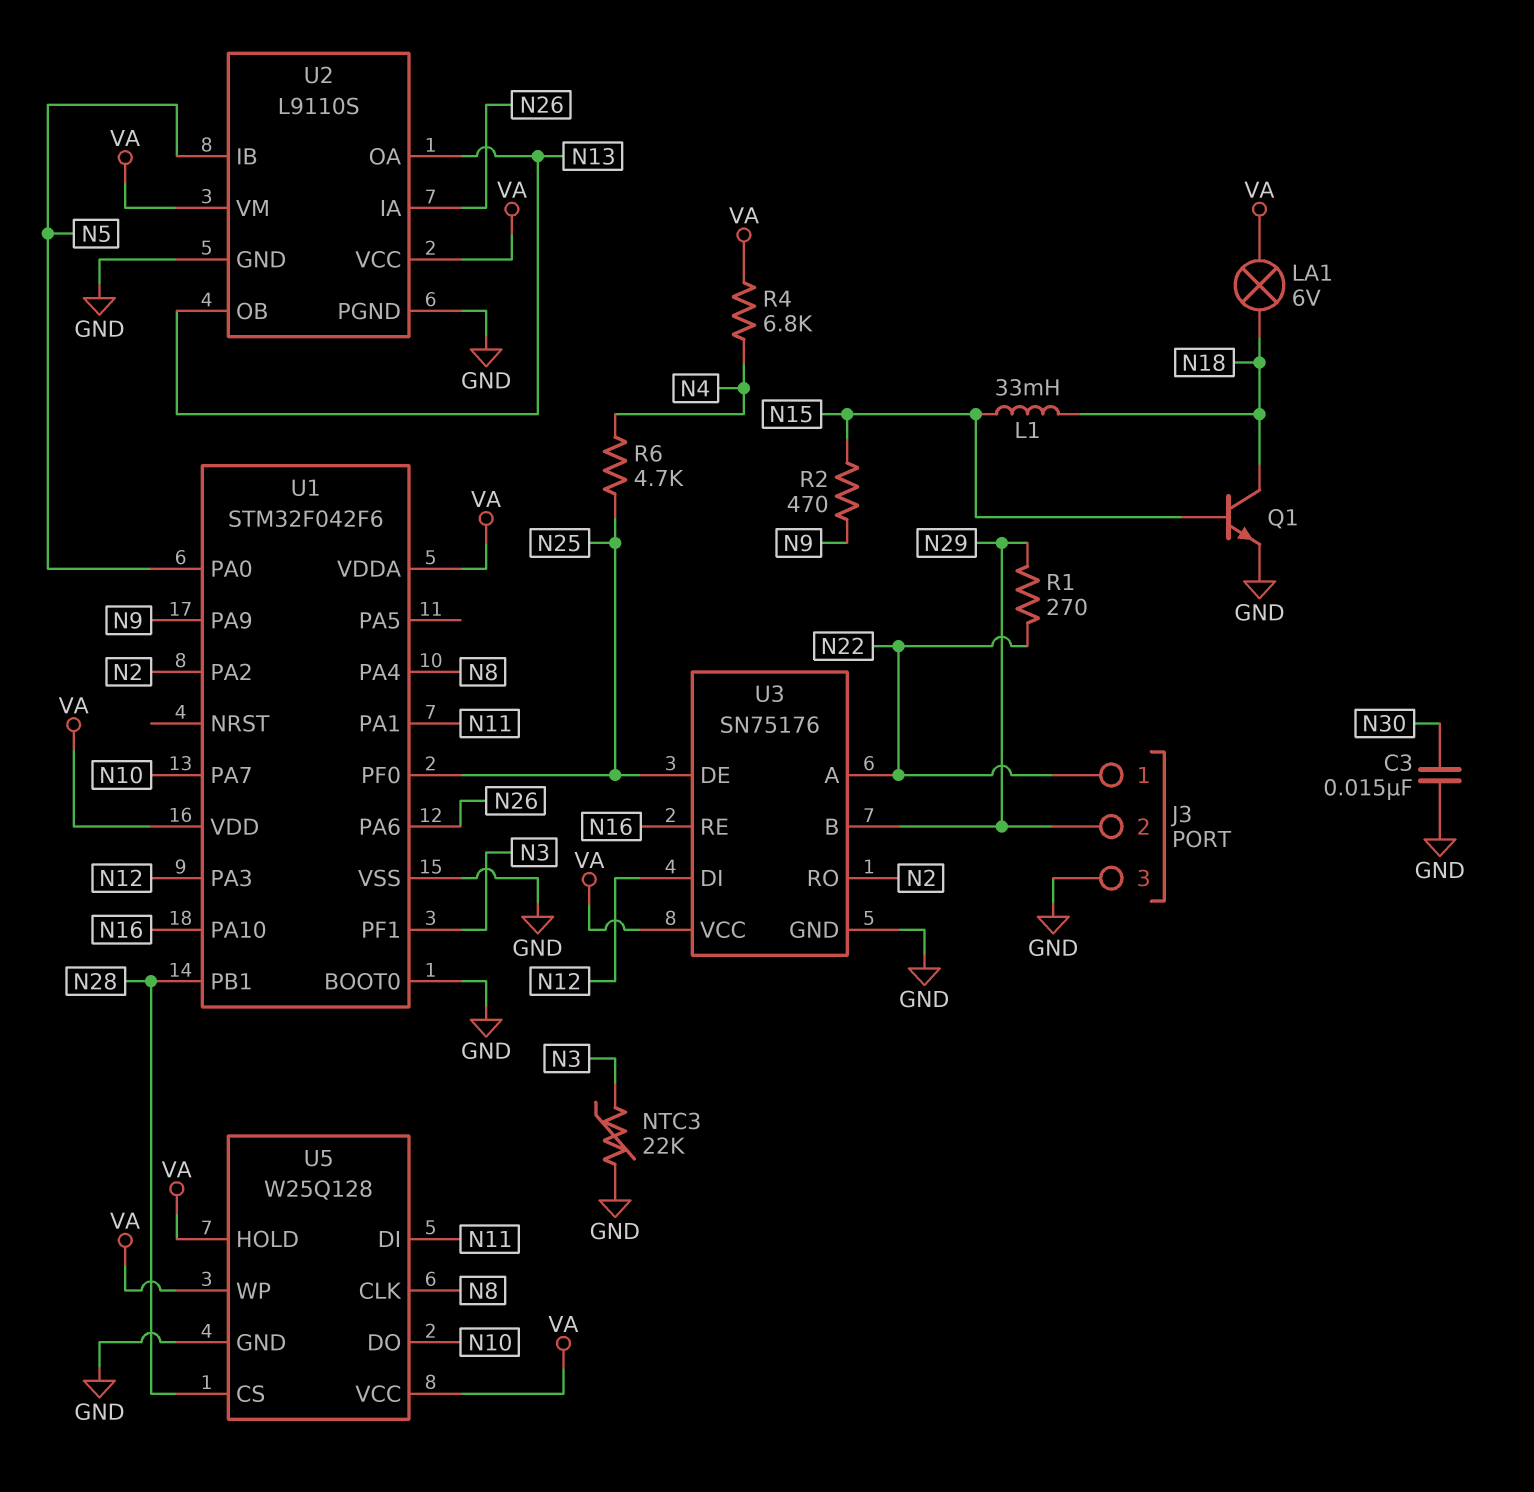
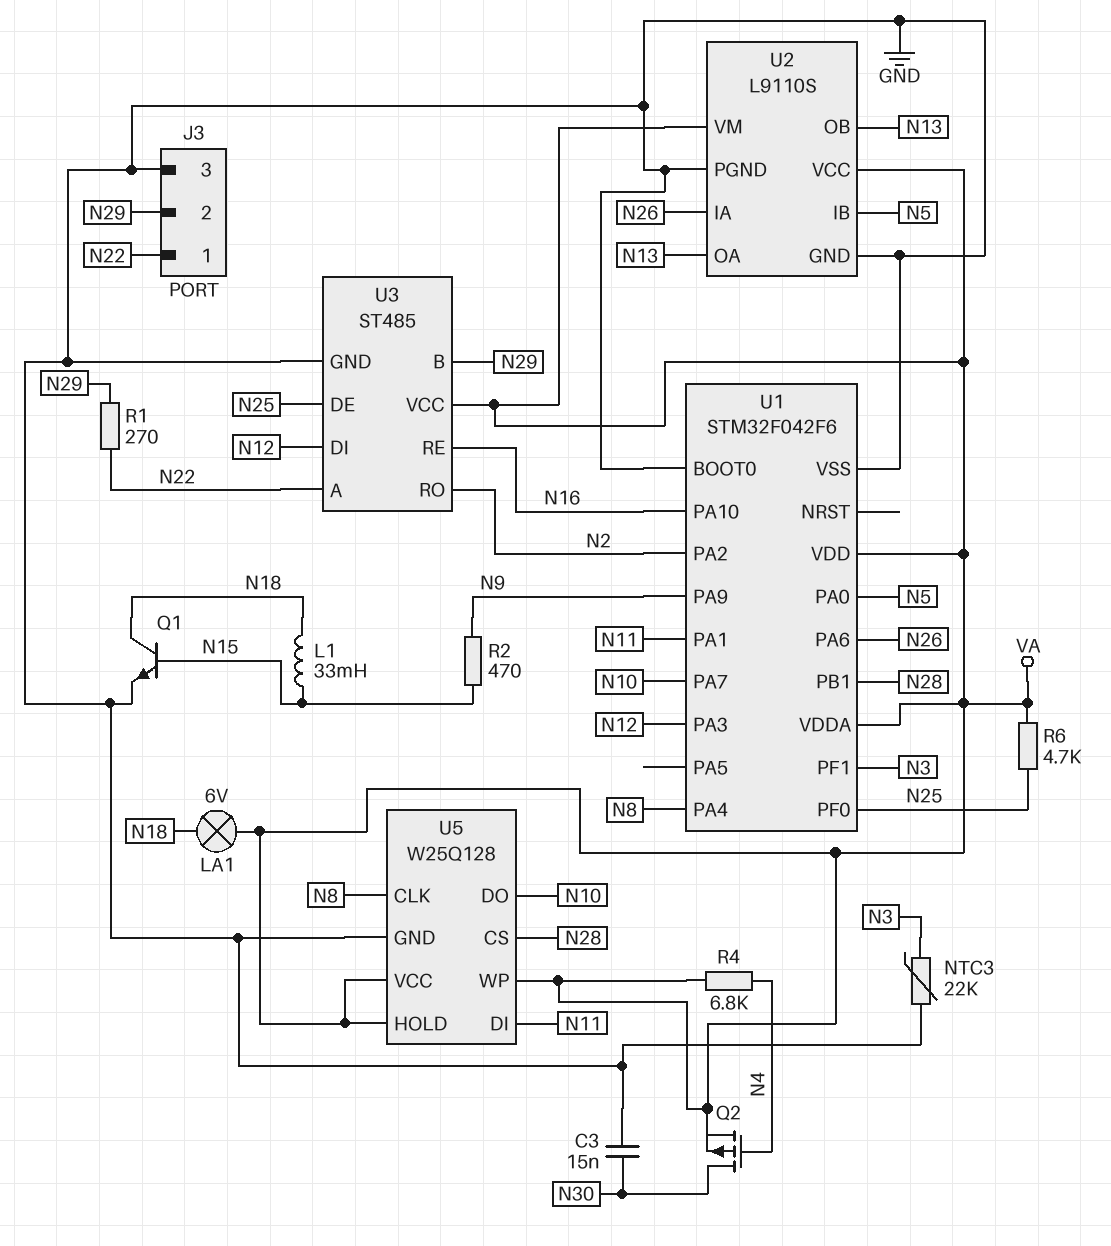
Q2: none -> PMOS (G N4, D N30, S VA)
R6: 4.7k (N4, N25) -> 4.7k (N25, VA)
U3: SN75176 -> ST485

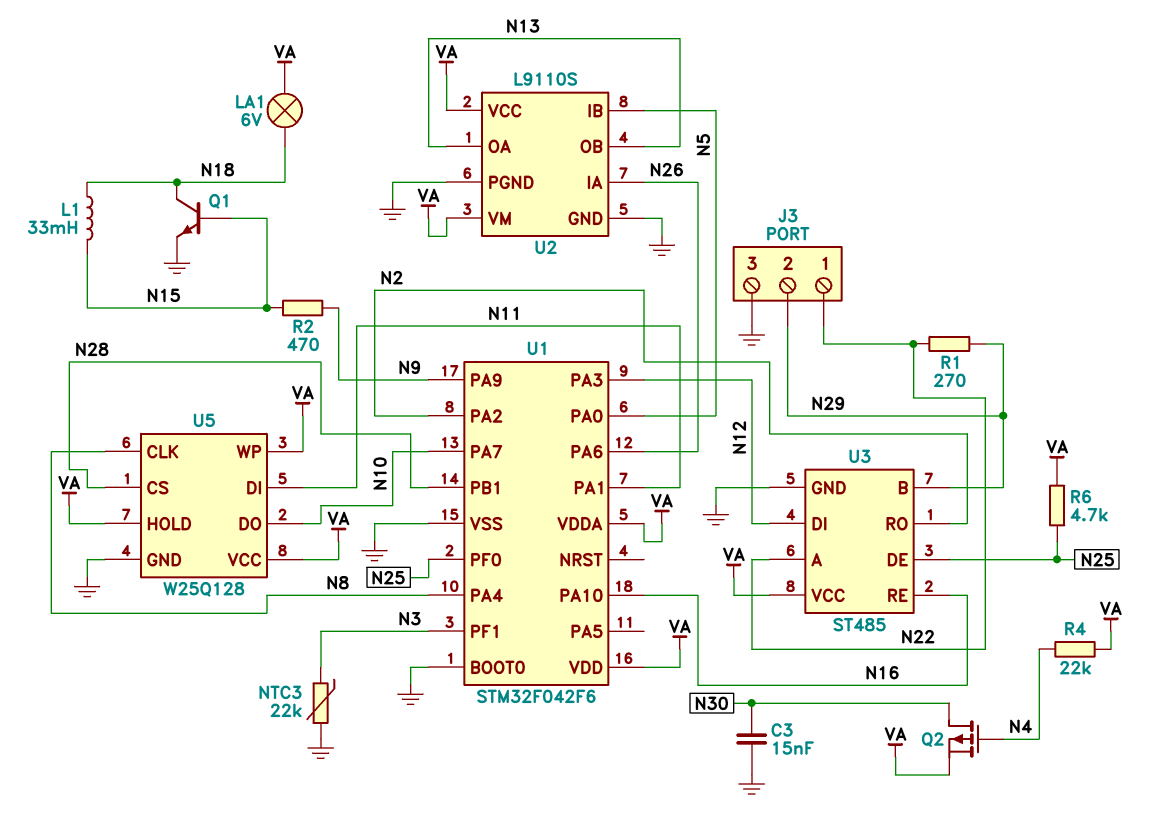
R4: 6.8k (N4, VA) -> 22k (N4, VA)

